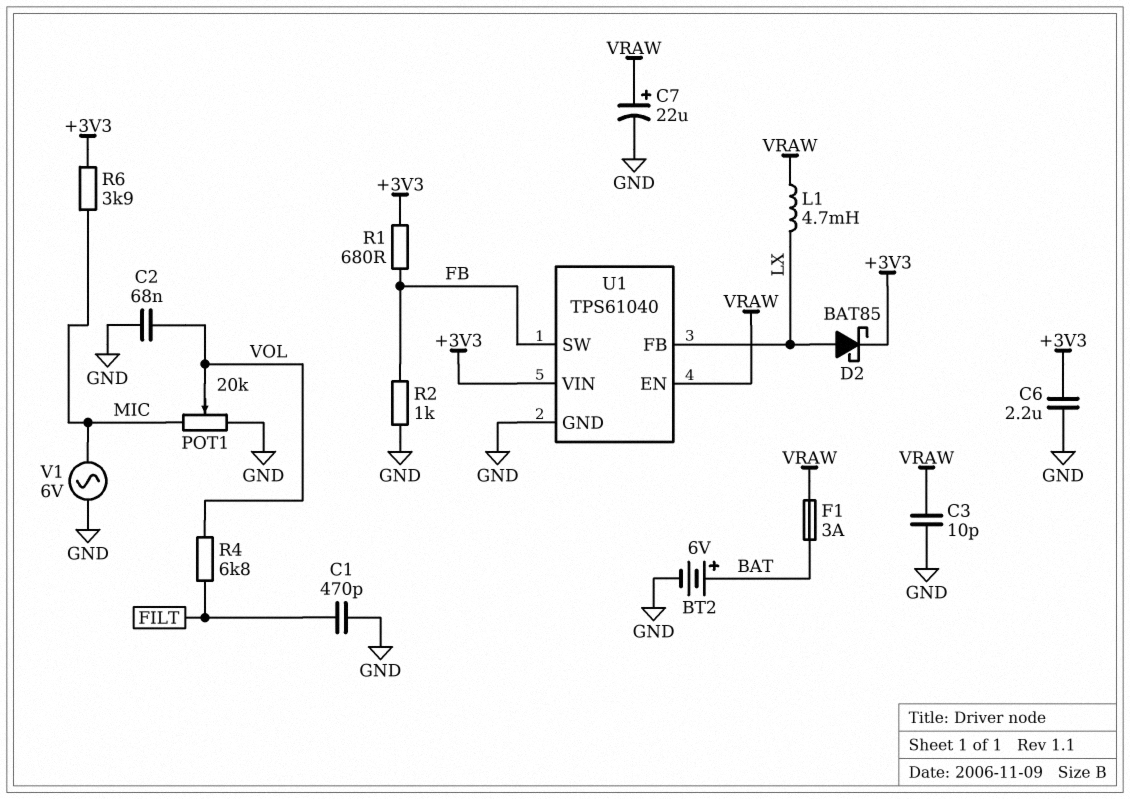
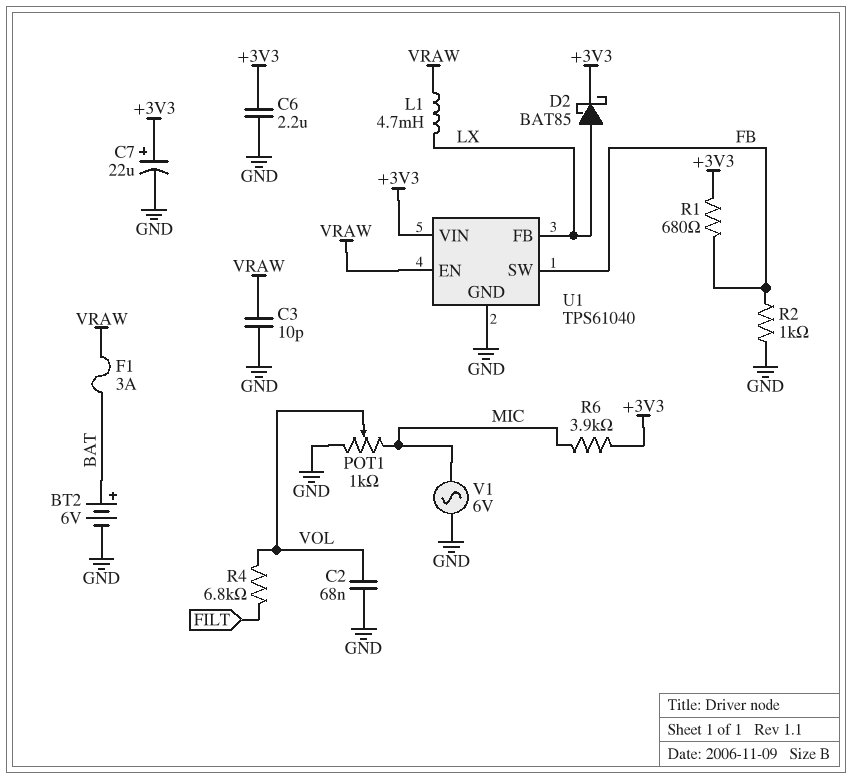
C1: 470pF (FILT, GND) -> none
C7: 22uF (plus VRAW, minus GND) -> 22uF (plus +3V3, minus GND)
POT1: 20k (GND, MIC, wiper VOL) -> 1k (GND, MIC, wiper VOL)

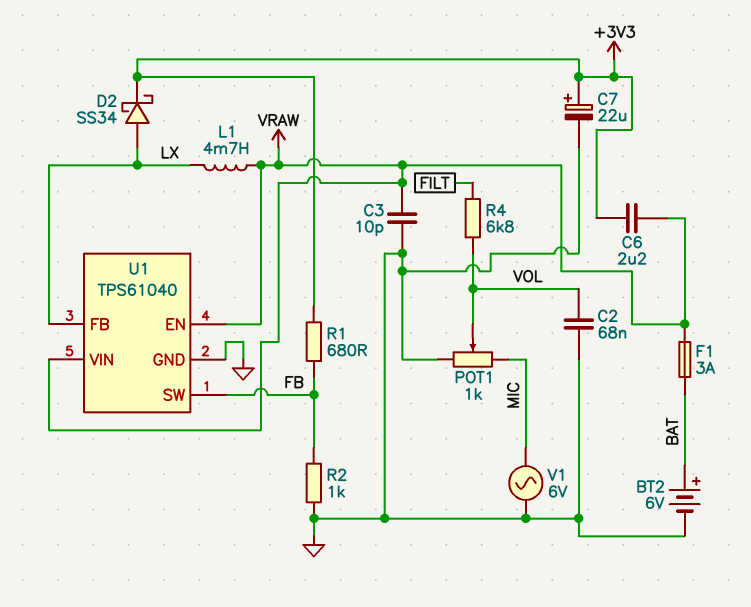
C6: 2.2uF (+3V3, GND) -> 2.2uF (+3V3, VRAW)
D2: schottky BAT85 (A LX, K +3V3) -> schottky SS34 (A LX, K +3V3)
R6: 3.9k (+3V3, MIC) -> none
U1 pin VIN: +3V3 -> VRAW

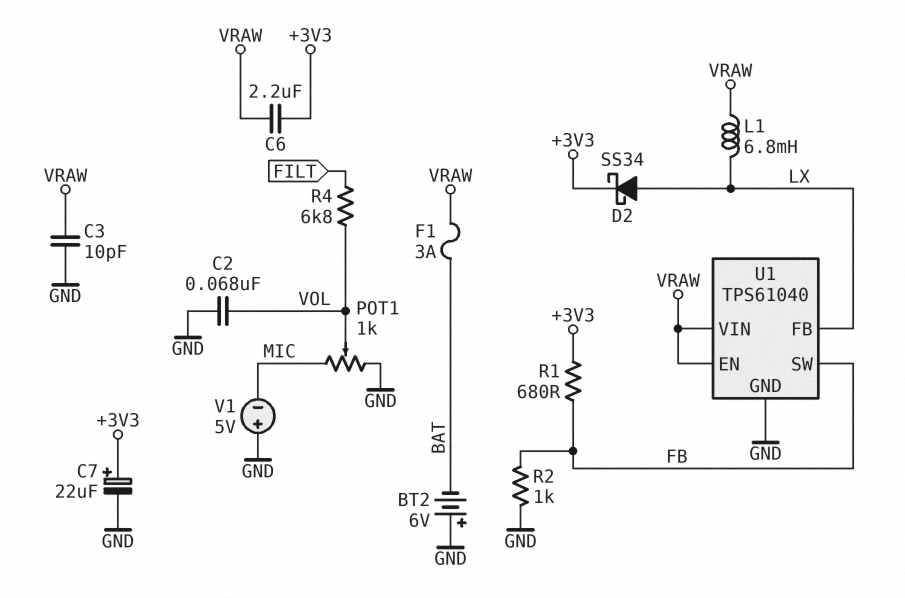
BT2: 6V (plus BAT, minus GND) -> 6V (plus GND, minus BAT)
L1: 4.7mH (LX, VRAW) -> 6.8mH (LX, VRAW)
V1: AC 6V (GND, MIC) -> 5V (plus GND, minus MIC)

